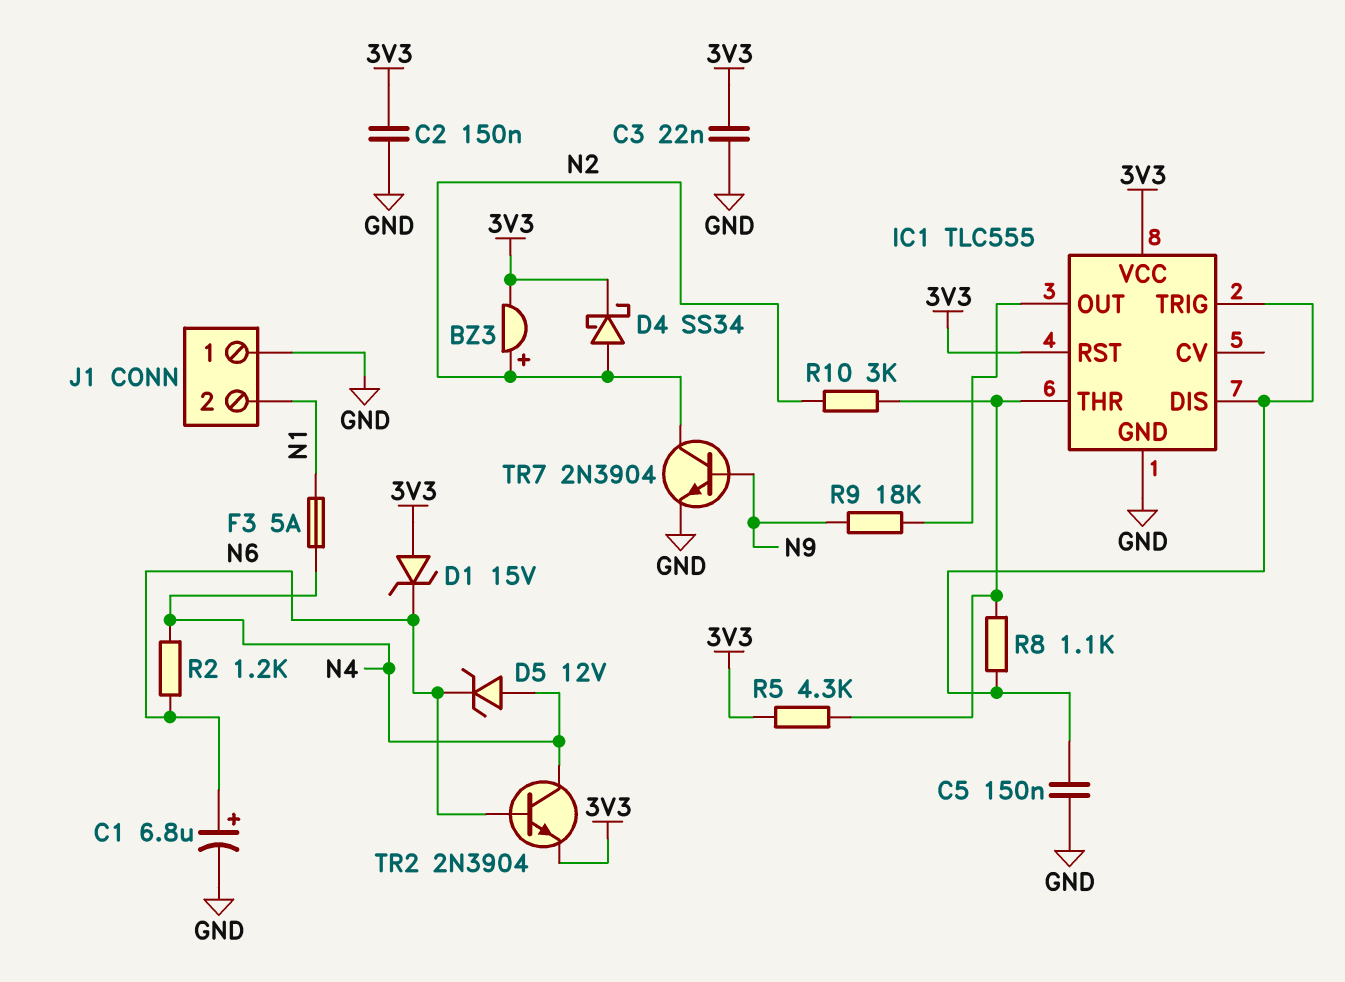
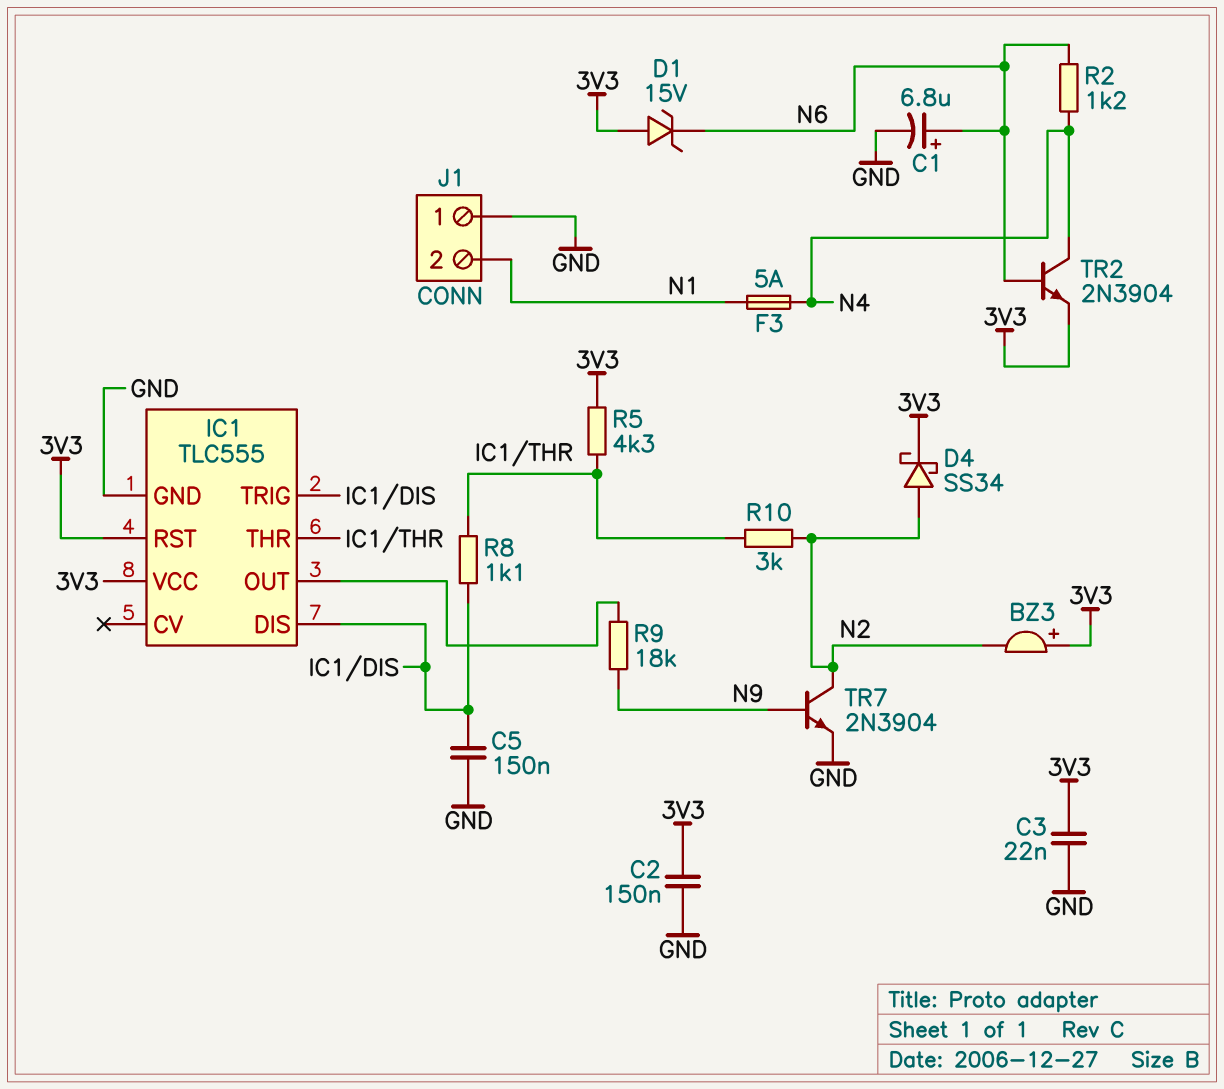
BZ3: buzzer (plus N2, minus 3V3) -> buzzer (plus 3V3, minus N2)
D5: zener 12V (A N4, K N6) -> none

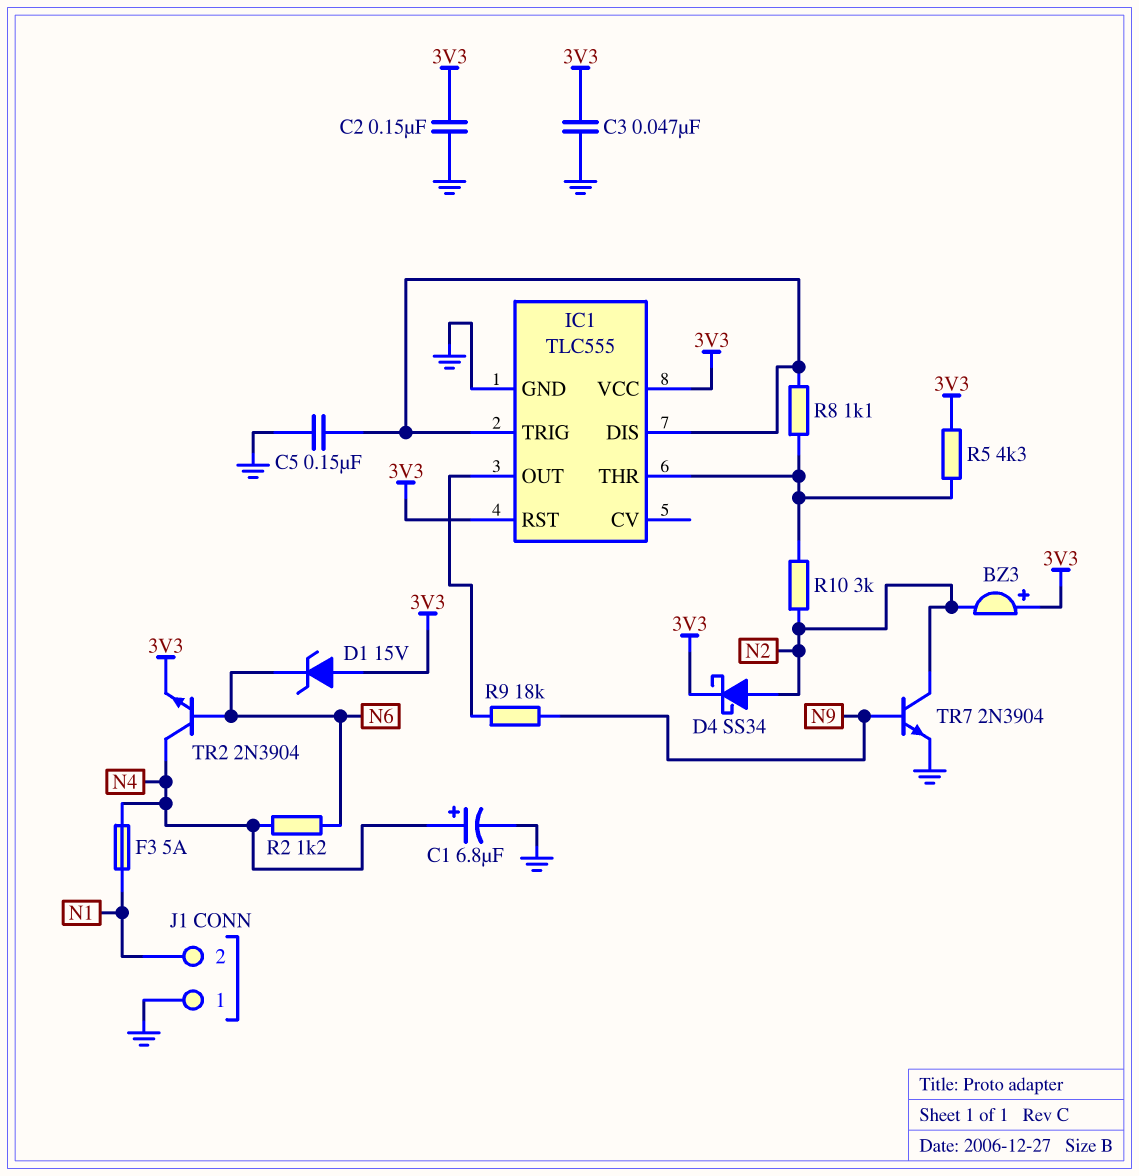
C1: 6.8uF (plus N6, minus GND) -> 6.8uF (plus N4, minus GND)
C3: 22nF (3V3, GND) -> 47nF (3V3, GND)

